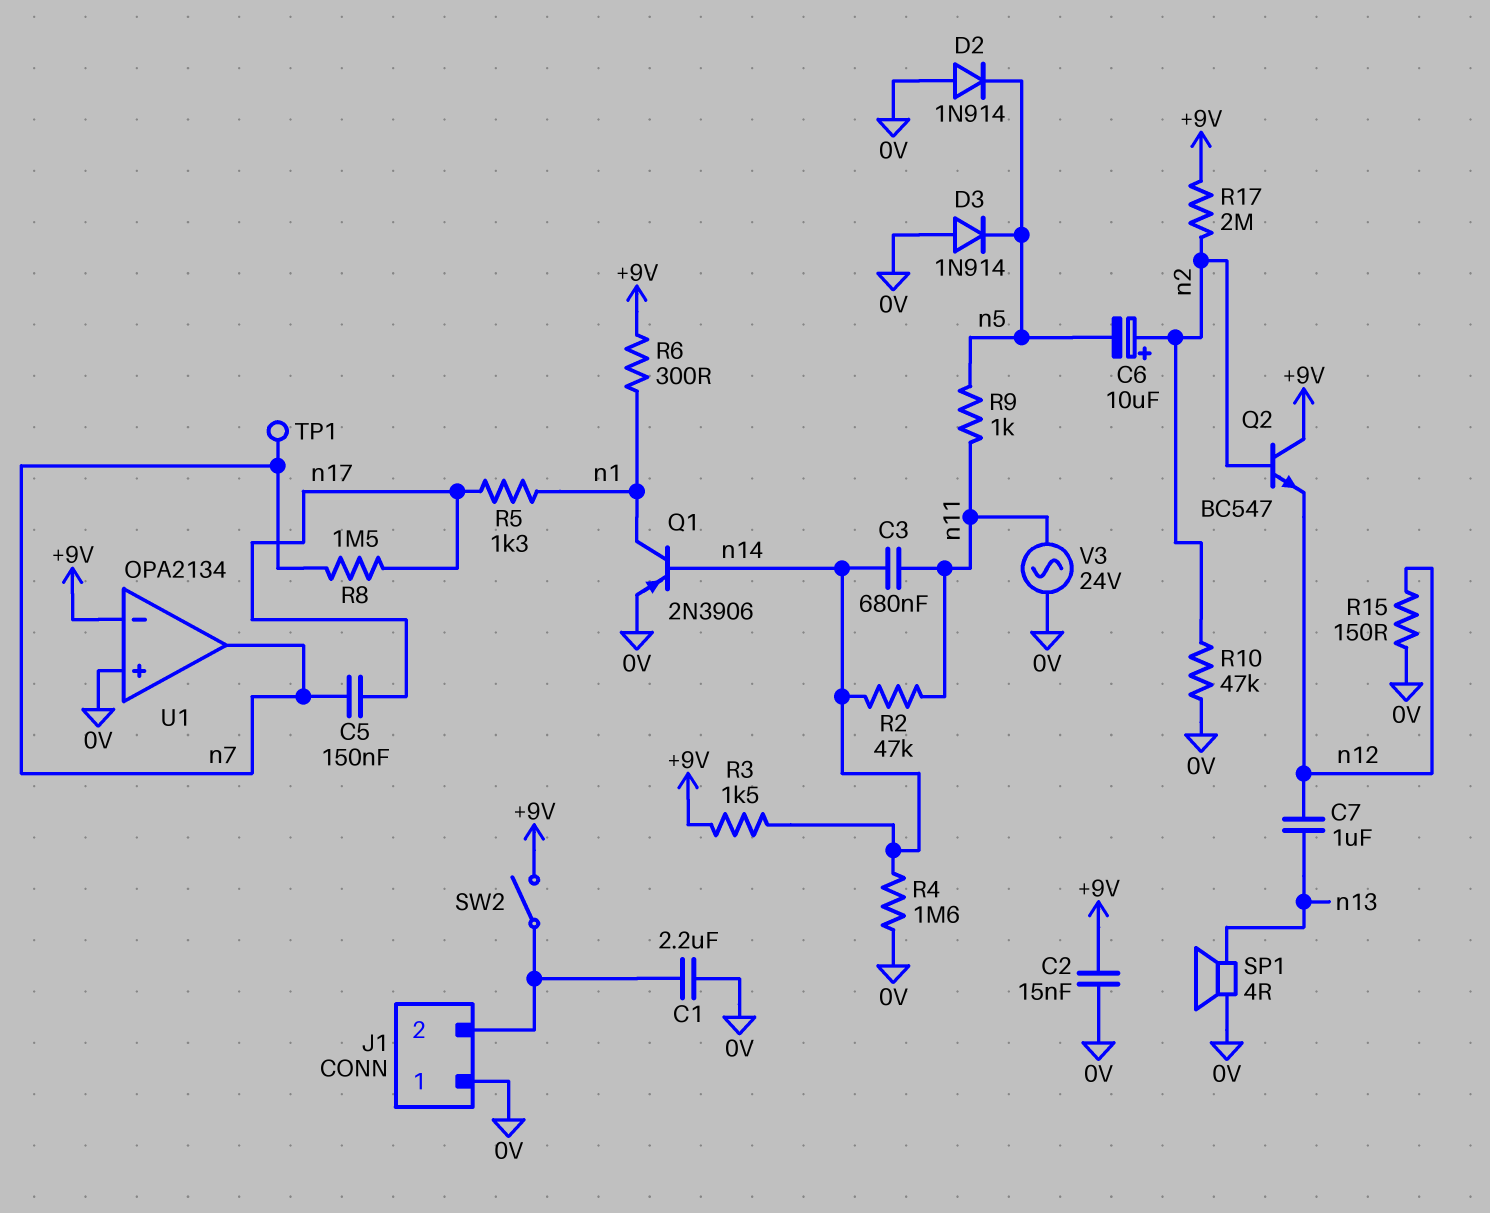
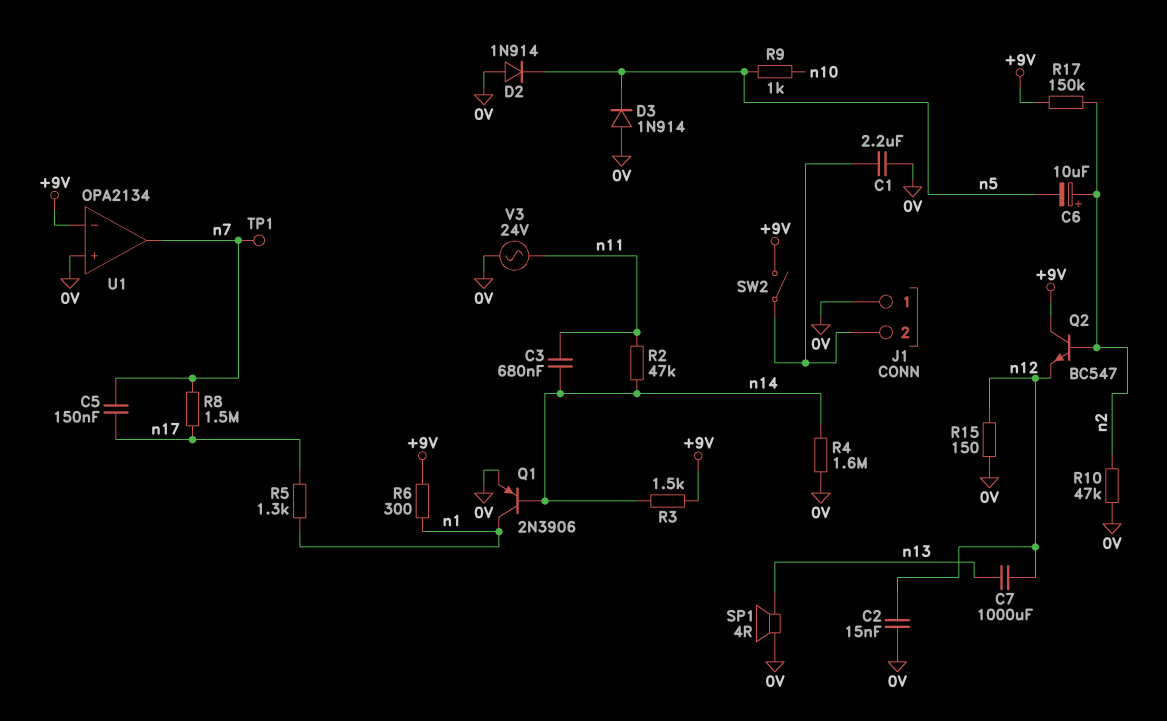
C2: 15nF (+9V, 0V) -> 15nF (0V, n12)
C7: 1uF (n12, n13) -> 1000uF (n12, n13)
R9: 1k (n5, n11) -> 1k (n5, n10)
R17: 2M (+9V, n2) -> 150k (+9V, n2)

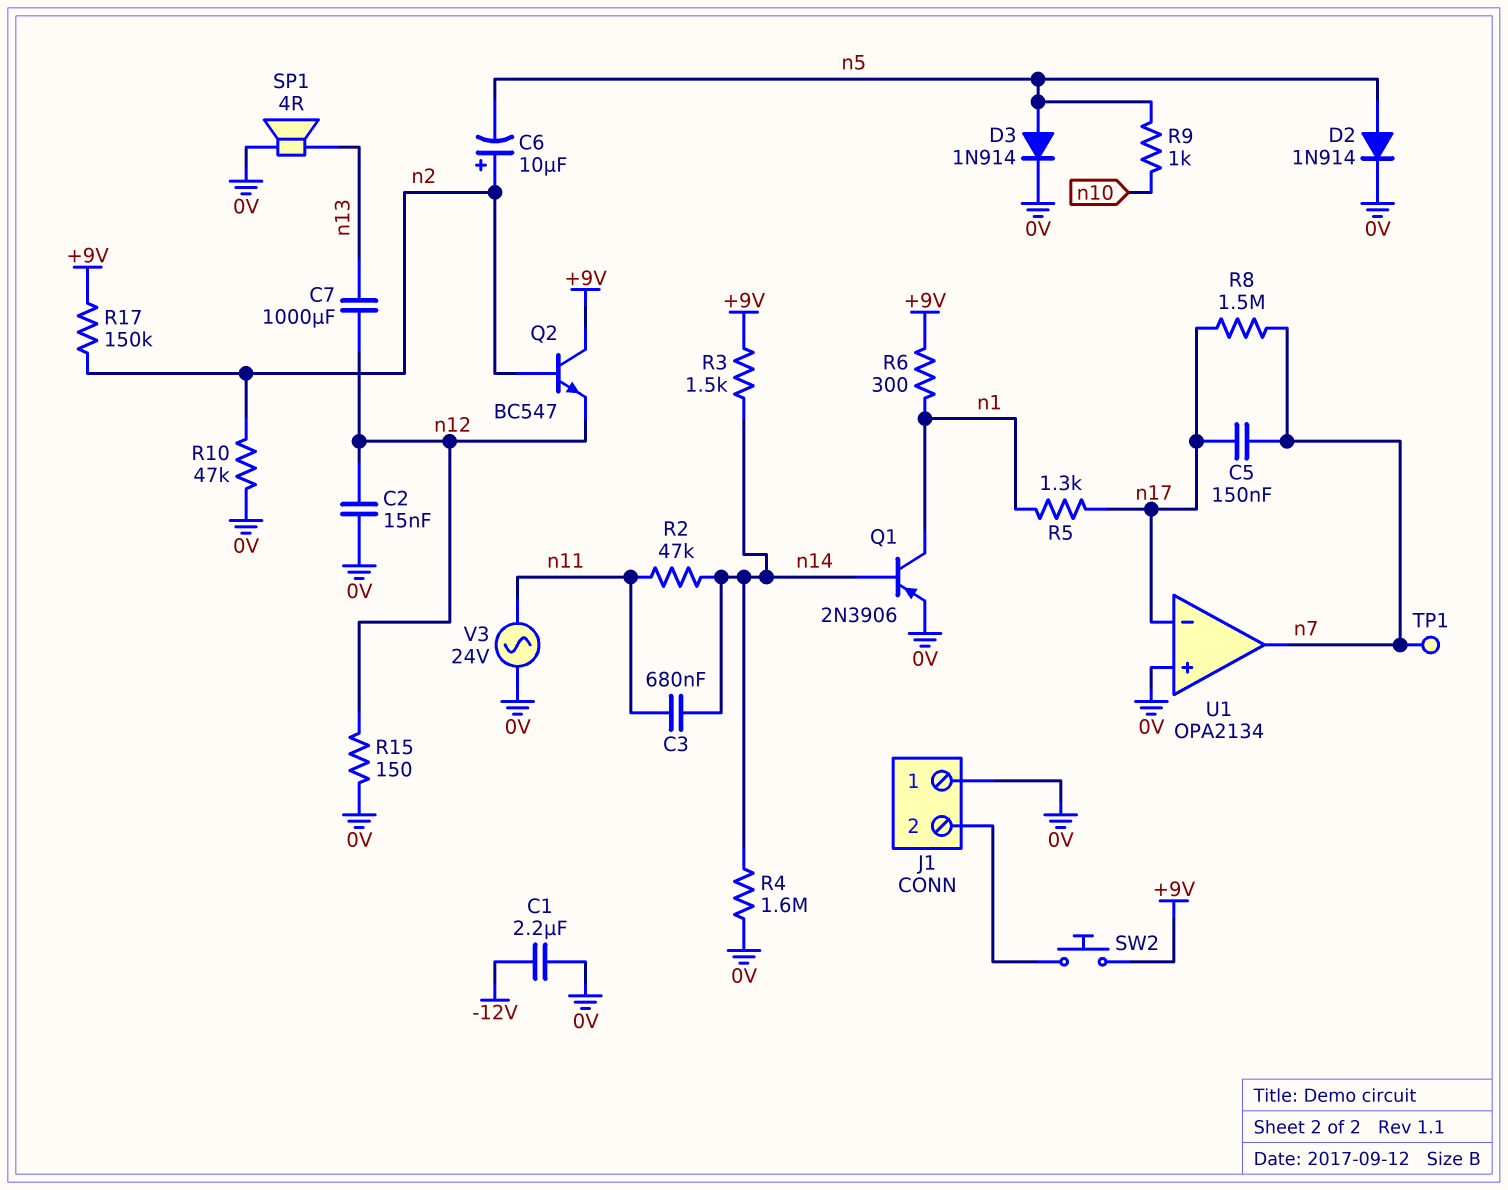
C1: 2.2uF (0V, J1/2) -> 2.2uF (-12V, 0V)
D2: diode 1N914 (A 0V, K n5) -> diode 1N914 (A n5, K 0V)
D3: diode 1N914 (A 0V, K n5) -> diode 1N914 (A n5, K 0V)
SW2: switch (+9V, J1/2) -> button (+9V, J1/2)
U1 pin in-: +9V -> n17

